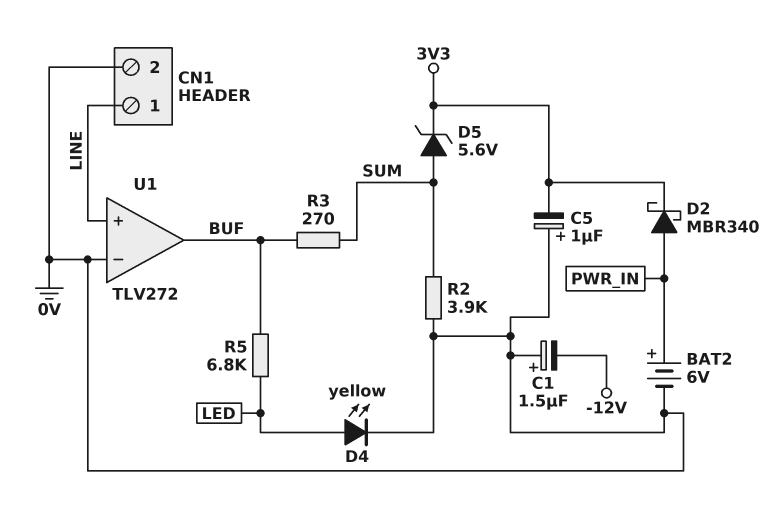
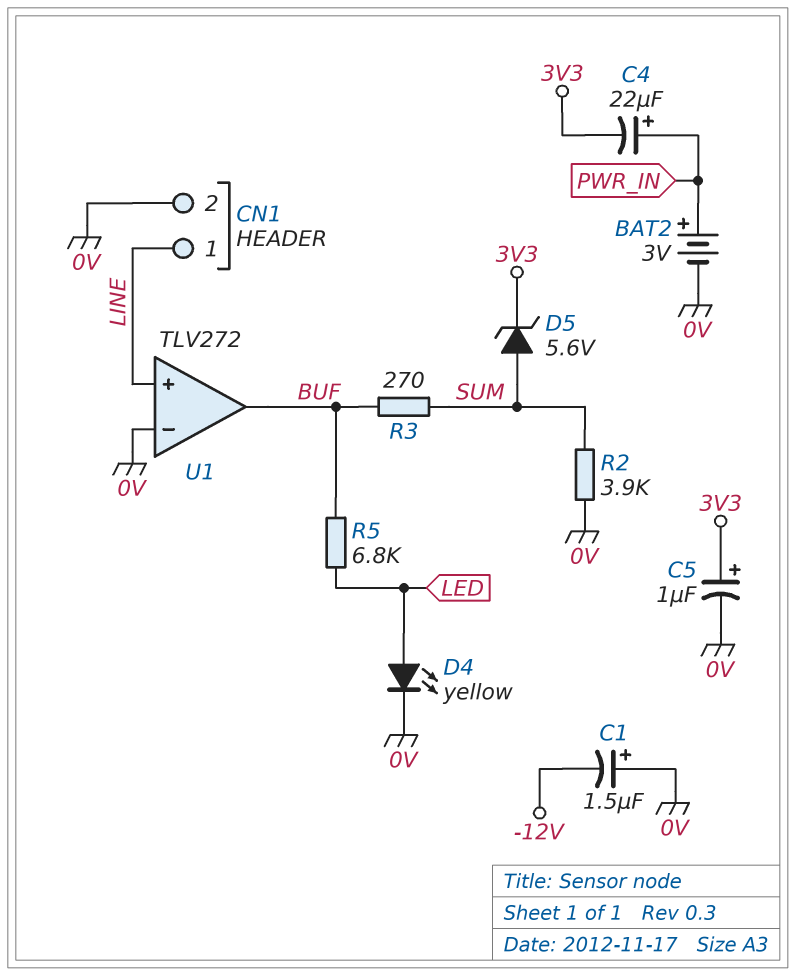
BAT2: 6V (plus PWR_IN, minus 0V) -> 3V (plus PWR_IN, minus 0V)
C4: none -> 22uF (plus PWR_IN, minus 3V3)
C5: 1uF (plus 0V, minus 3V3) -> 1uF (plus 3V3, minus 0V)
D2: schottky MBR340 (A PWR_IN, K 3V3) -> none

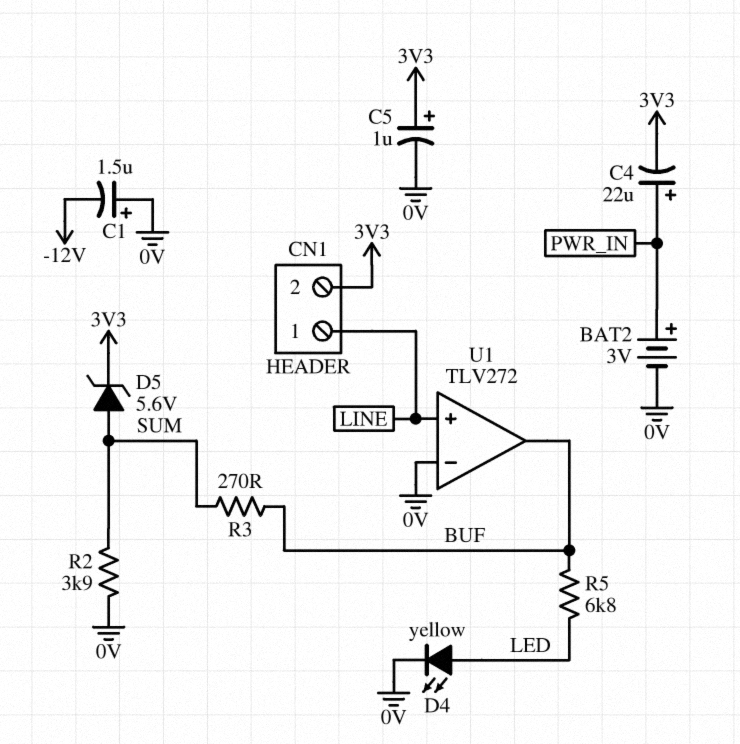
CN1 pin 2: 0V -> 3V3

